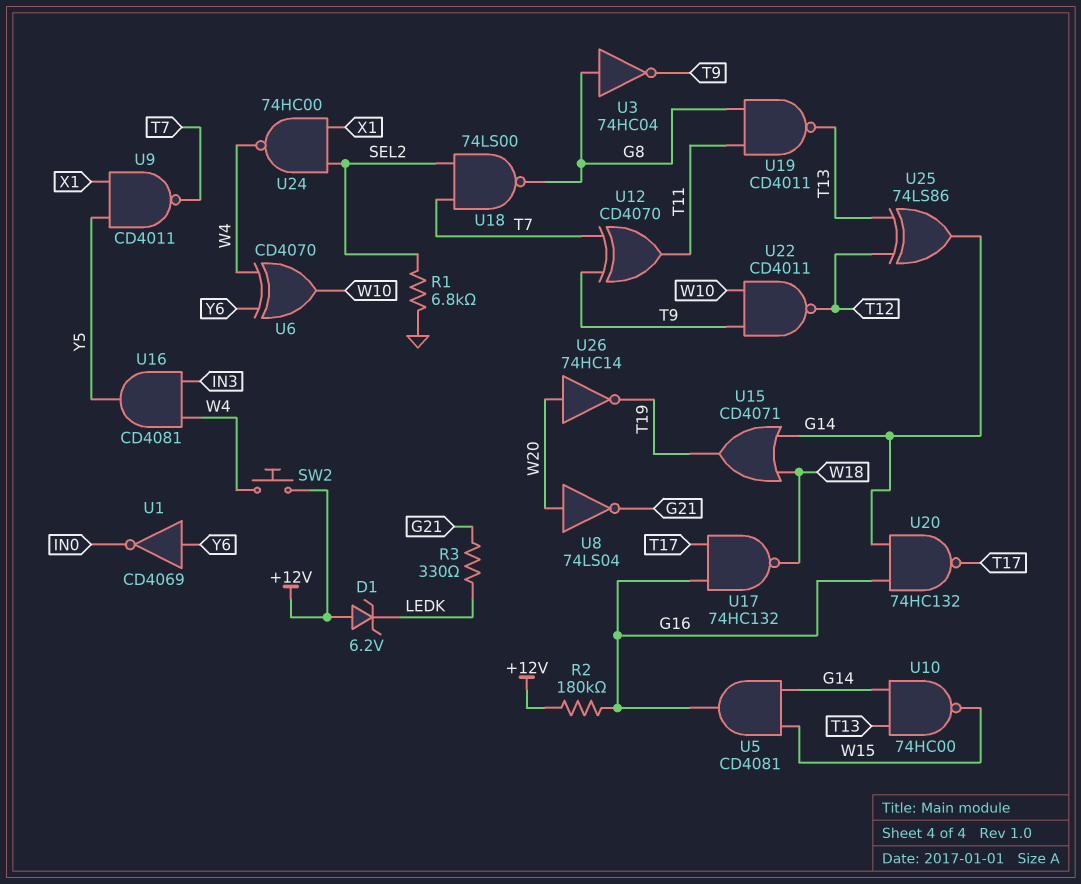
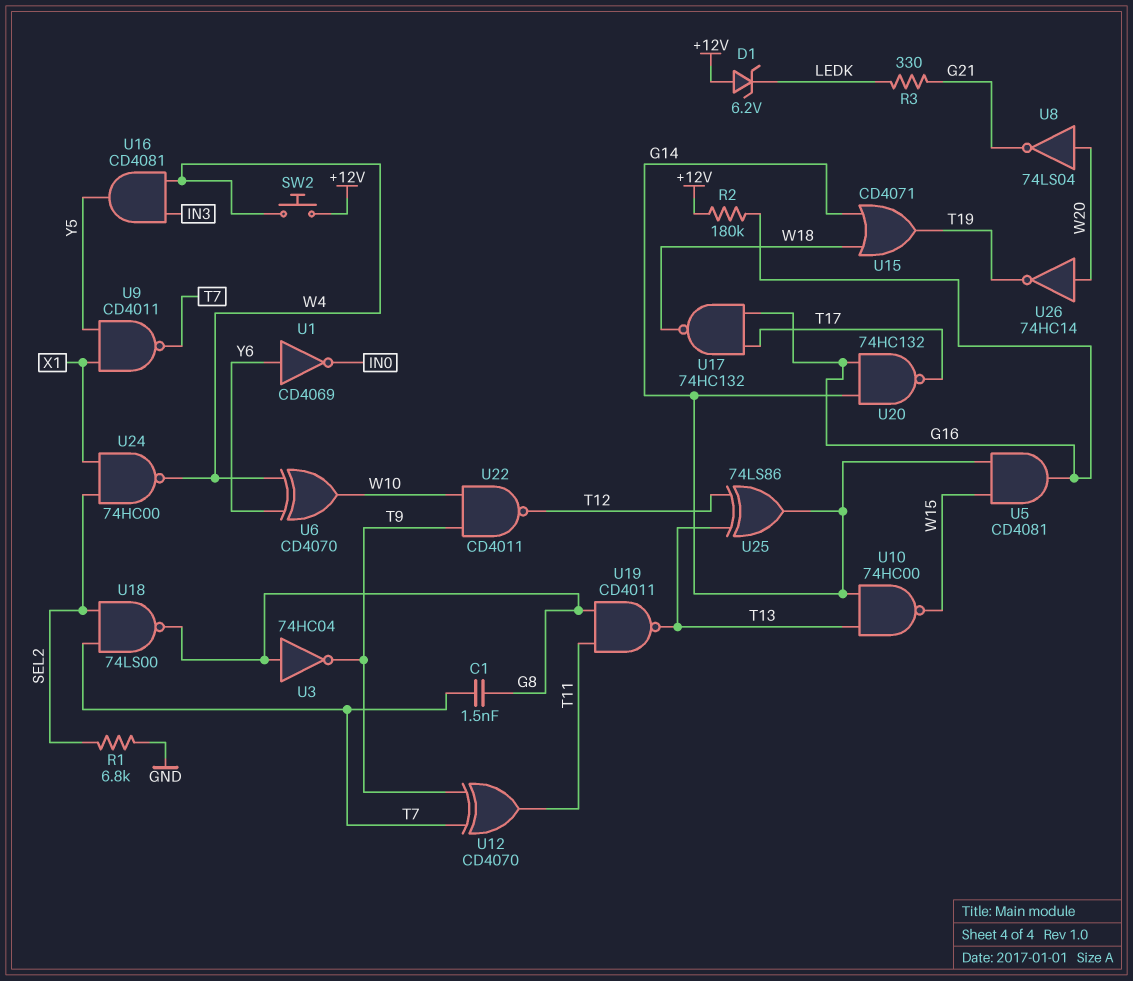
C1: none -> 1.5nF (G8, T7)

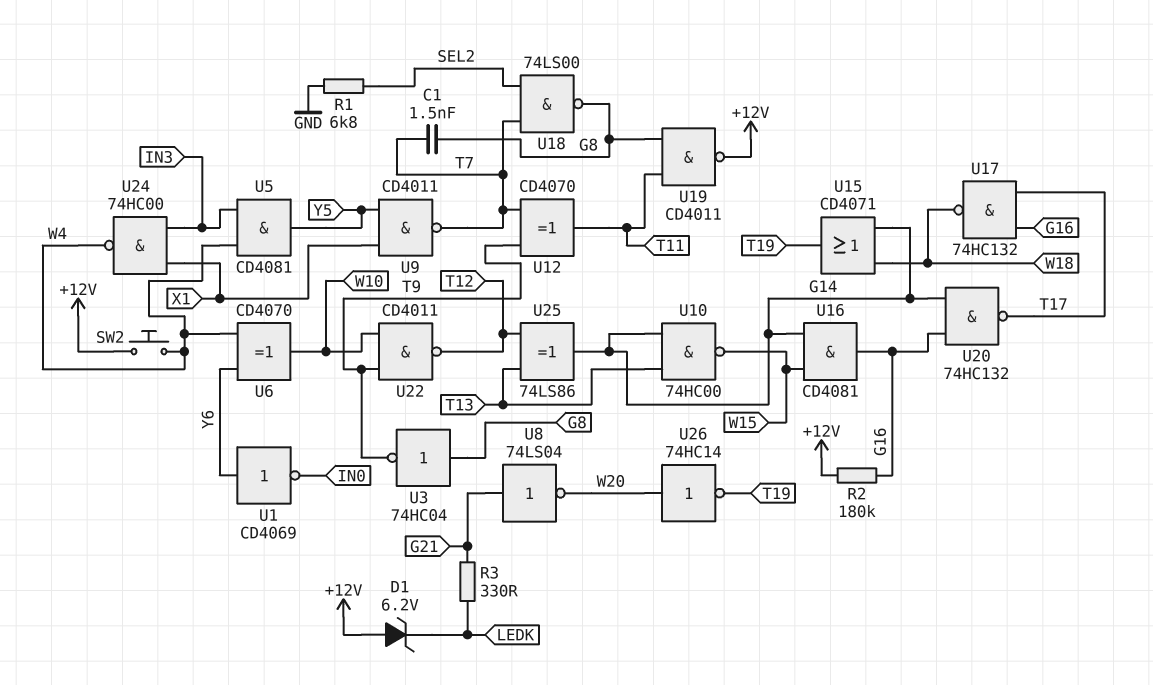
U5: AND CD4081 (in G14, in W15, out G16) -> AND CD4081 (in IN3, in W4, out Y5)
U8: NOT 74LS04 (in W20, out G21) -> NOT 74LS04 (in G21, out W20)
U16: AND CD4081 (in IN3, in W4, out Y5) -> AND CD4081 (in G14, in W15, out G16)
U19: NAND CD4011 (in G8, in T11, out T13) -> NAND CD4011 (in G8, in T11, out +12V)
U24: NAND 74HC00 (in SEL2, in X1, out W4) -> NAND 74HC00 (in IN3, in X1, out W4)

